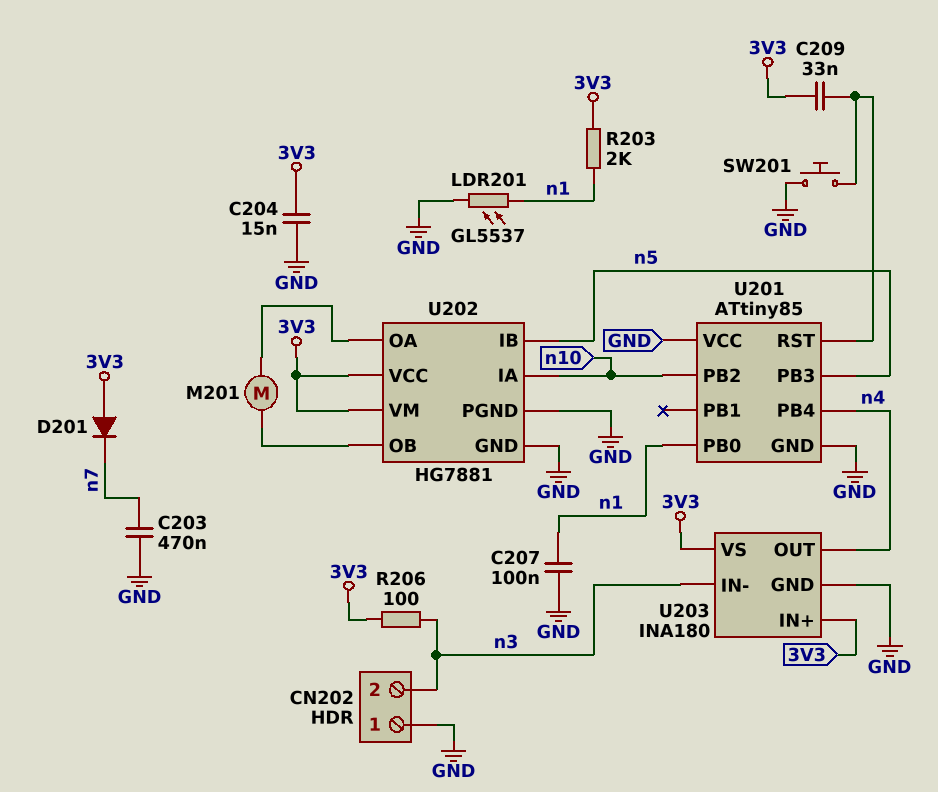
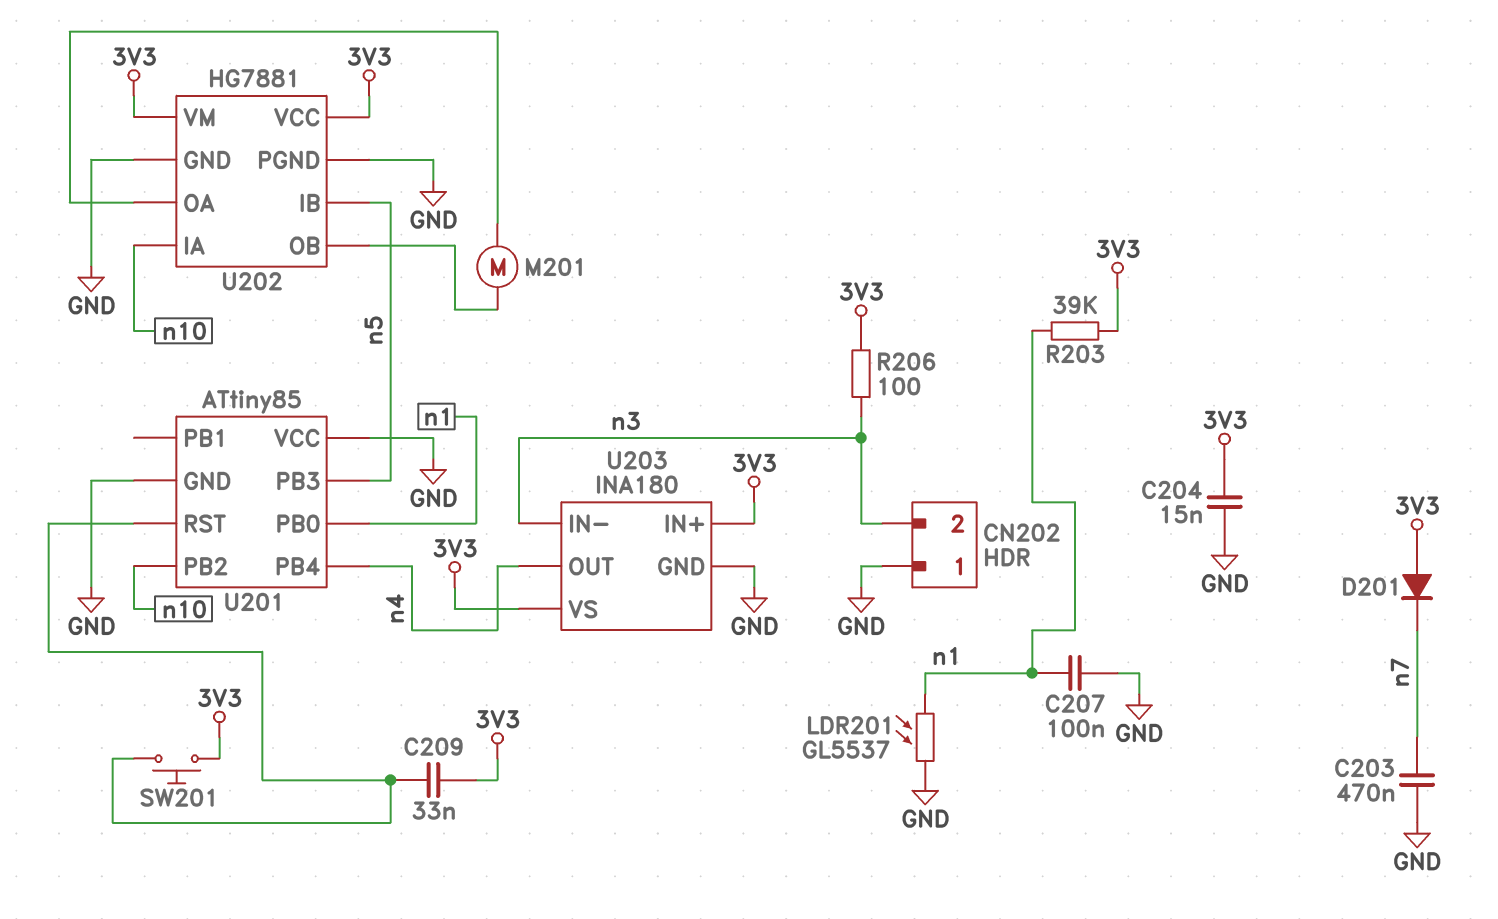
R203: 2k (3V3, n1) -> 39k (3V3, n1)
SW201: button (GND, U201/RST) -> button (3V3, U201/RST)

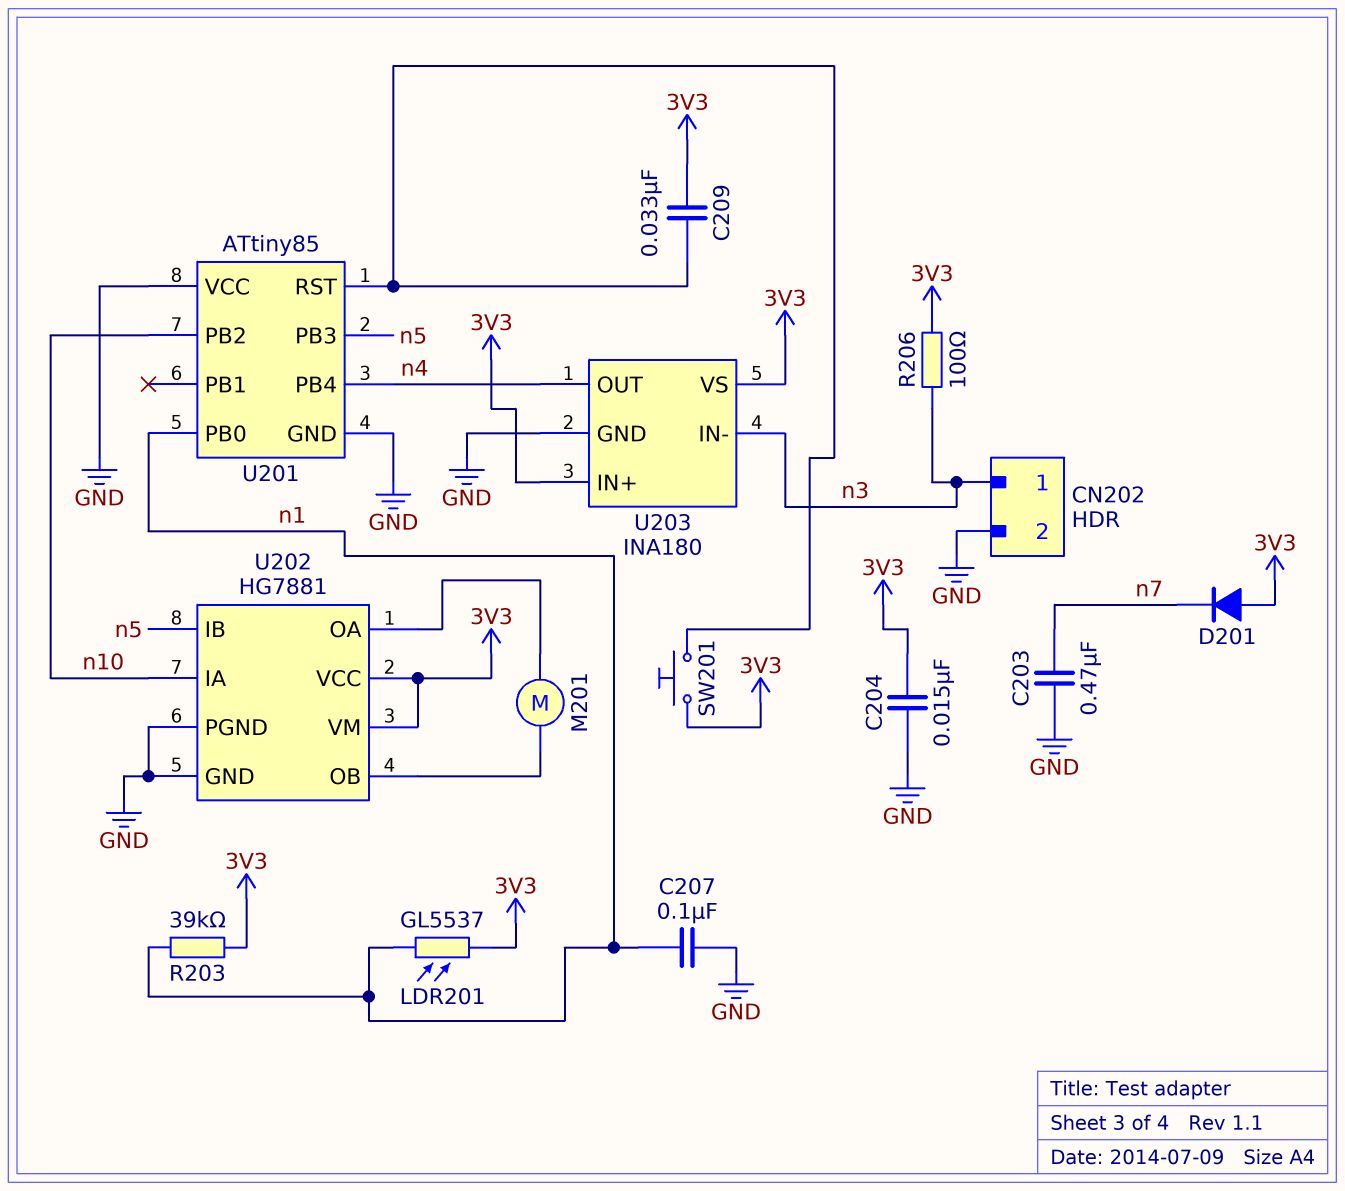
CN202 pin 1: GND -> n3
CN202 pin 2: n3 -> GND
LDR201: GL5537 (GND, n1) -> GL5537 (3V3, n1)

